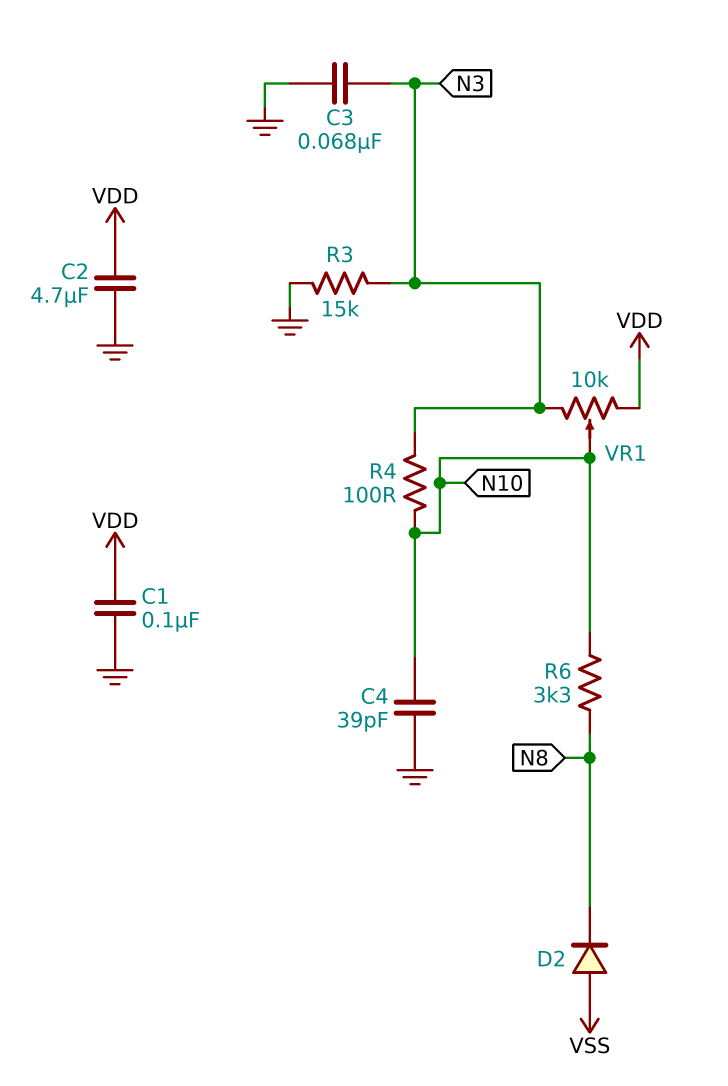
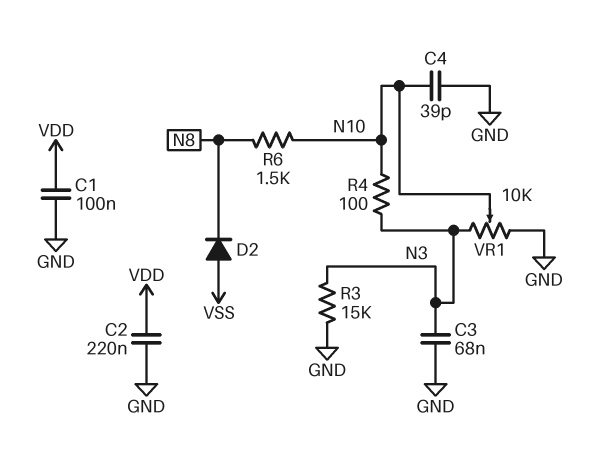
C2: 4.7uF (GND, VDD) -> 220nF (GND, VDD)
R6: 3.3k (N8, N10) -> 1.5k (N8, N10)
VR1: 10k (N3, VDD, wiper N10) -> 10k (GND, N3, wiper N10)

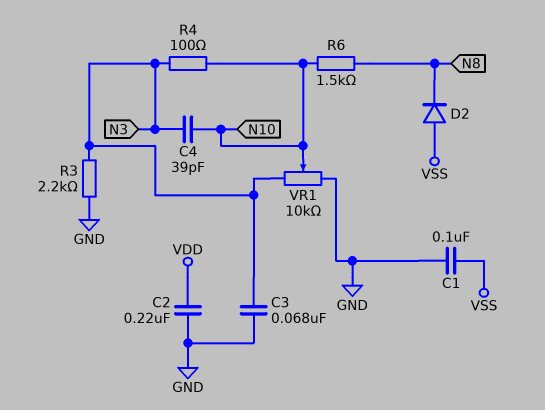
C1: 100nF (GND, VDD) -> 100nF (GND, VSS)
C4: 39pF (GND, N10) -> 39pF (N3, N10)
R3: 15k (GND, N3) -> 2.2k (GND, N3)

